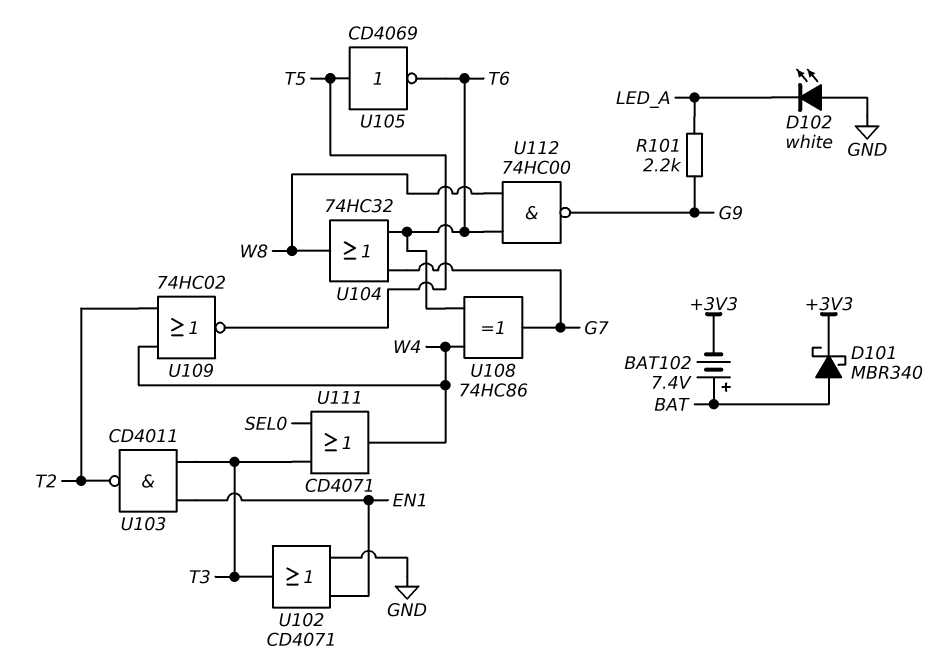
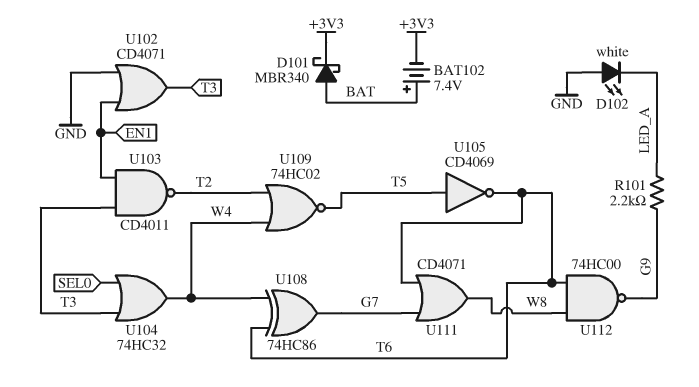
U104: OR 74HC32 (in G7, in T6, out W8) -> OR 74HC32 (in SEL0, in T3, out W4)
U111: OR CD4071 (in SEL0, in T3, out W4) -> OR CD4071 (in G7, in T6, out W8)

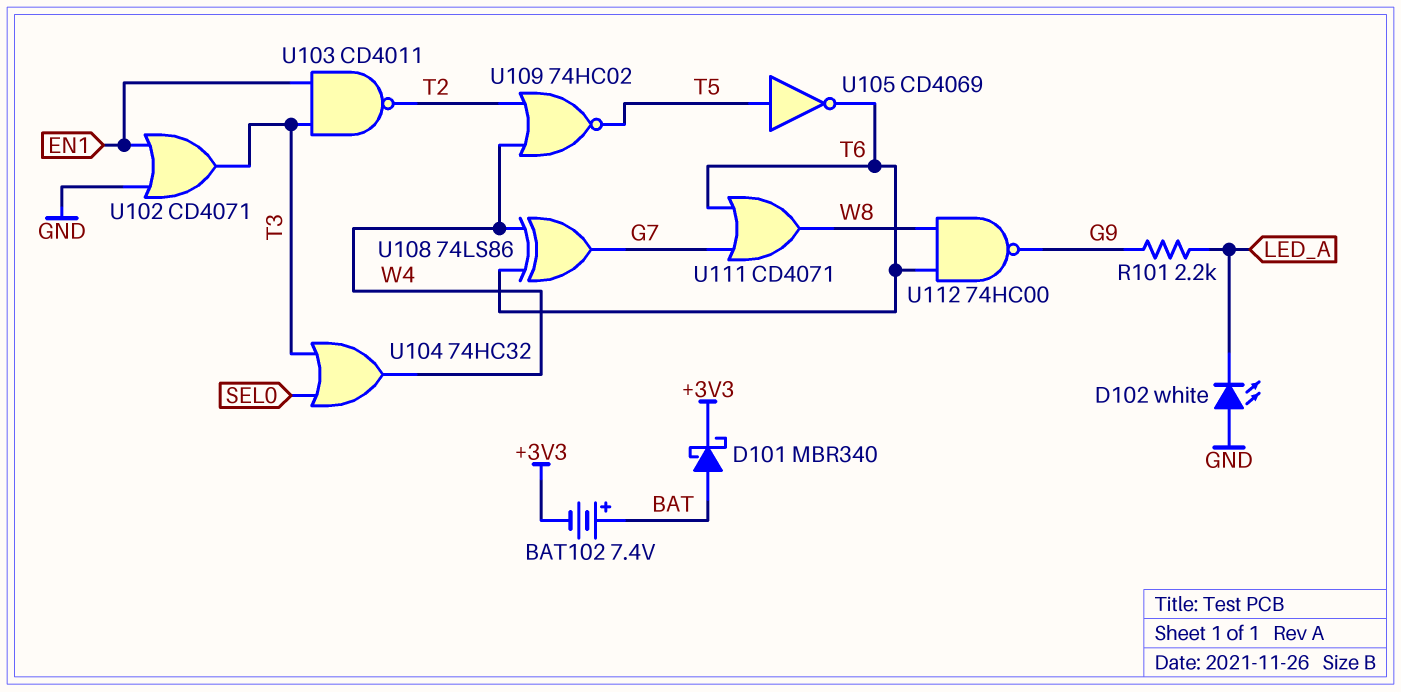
U108: XOR 74HC86 (in T6, in W4, out G7) -> XOR 74LS86 (in T6, in W4, out G7)

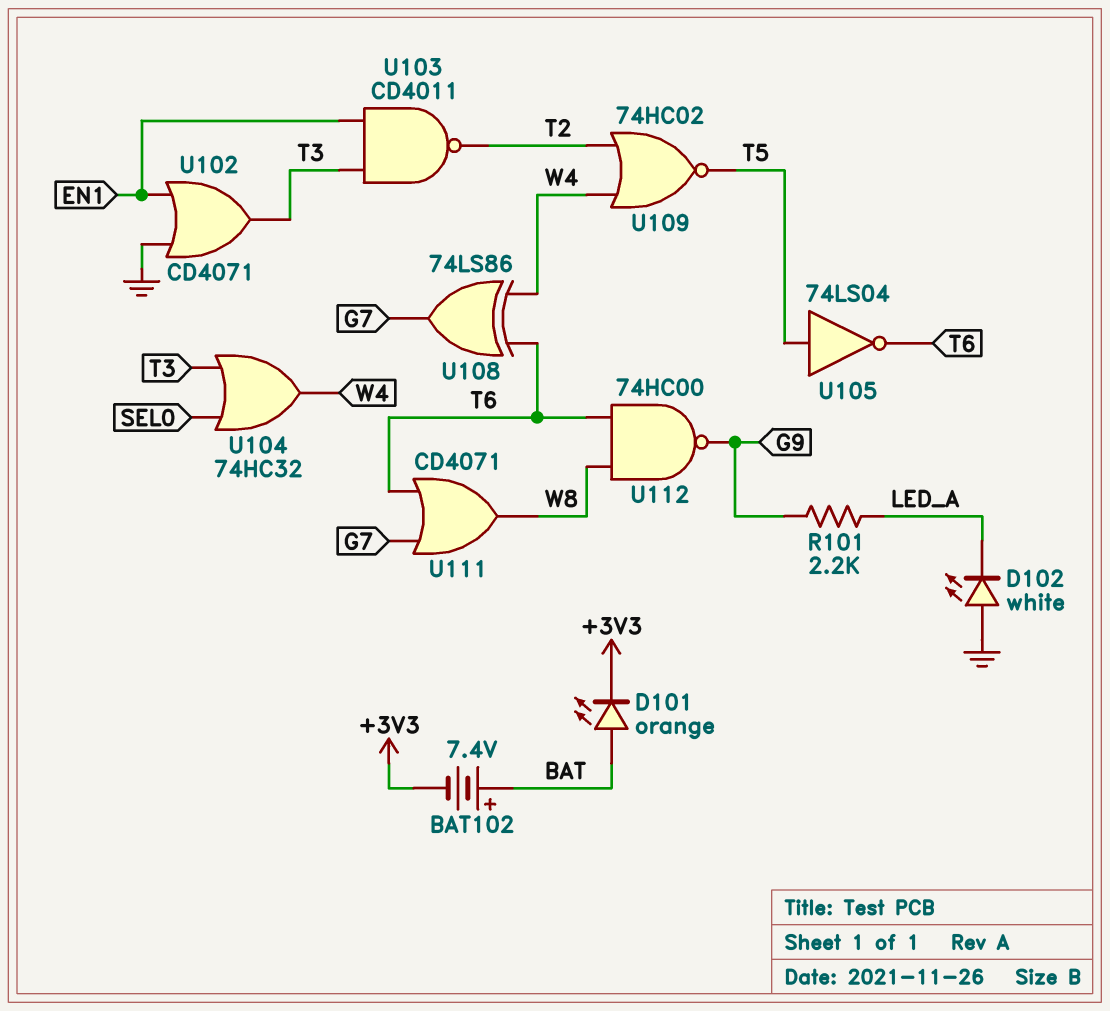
D101: schottky MBR340 (A BAT, K +3V3) -> LED orange (A BAT, K +3V3)
U105: NOT CD4069 (in T5, out T6) -> NOT 74LS04 (in T5, out T6)

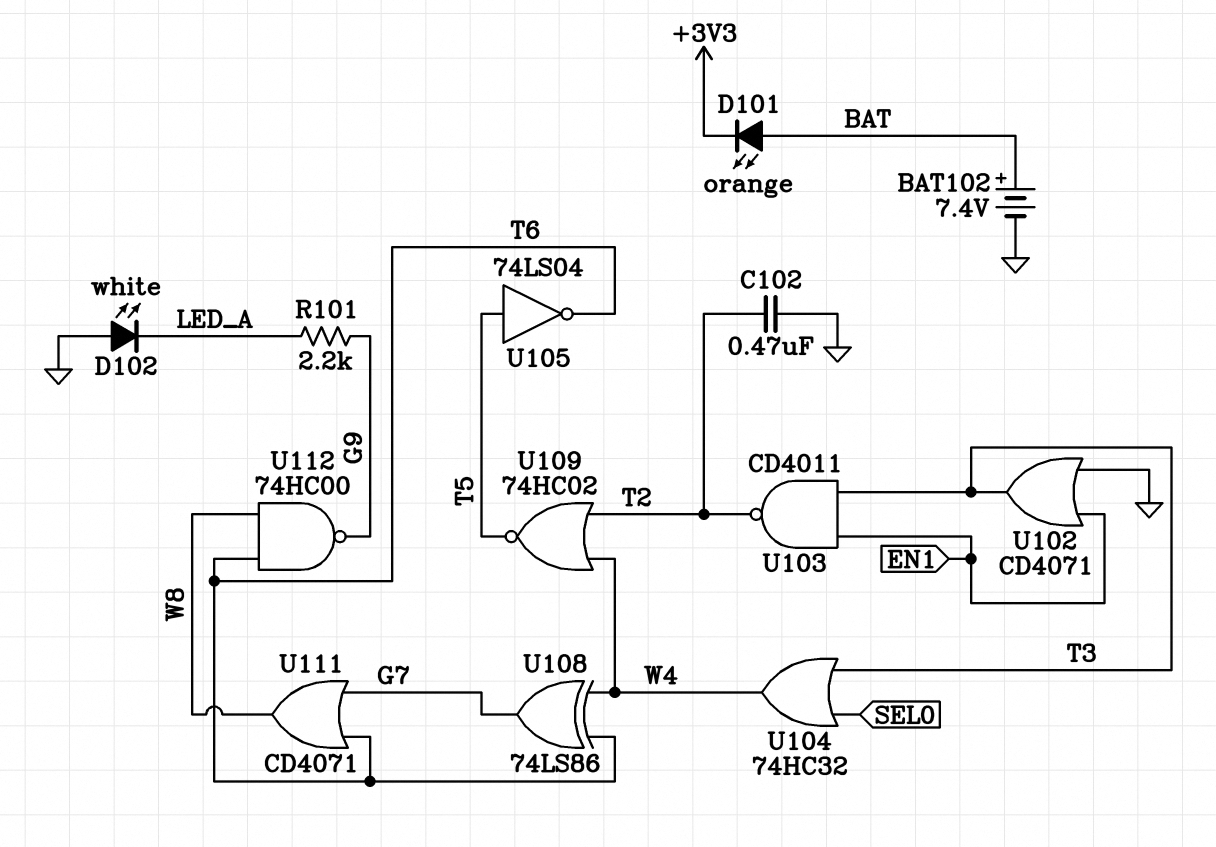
BAT102: 7.4V (plus BAT, minus +3V3) -> 7.4V (plus BAT, minus GND)
C102: none -> 470nF (GND, T2)

